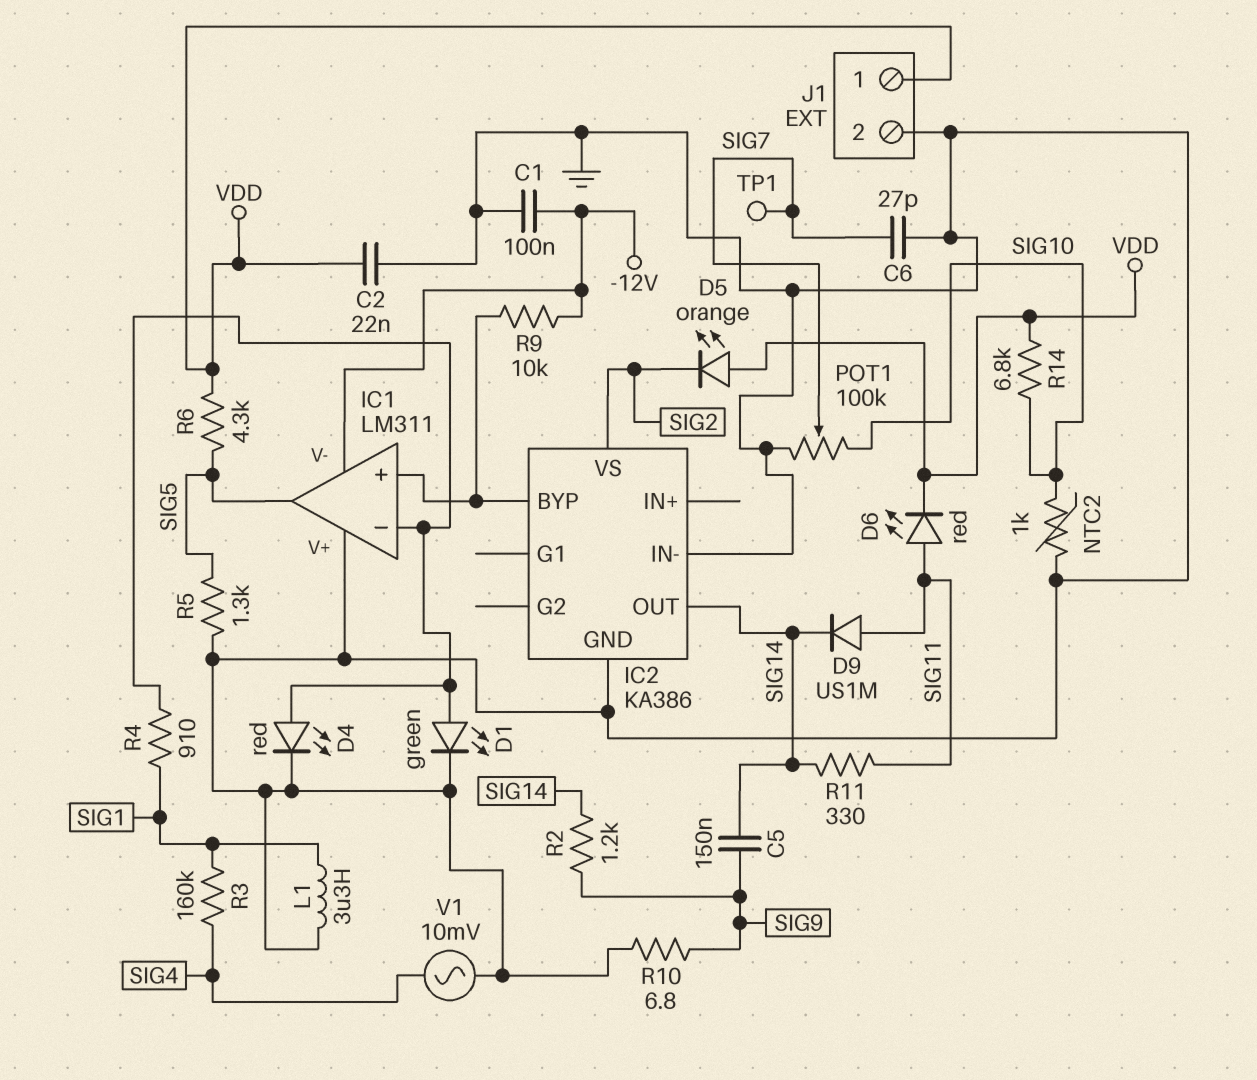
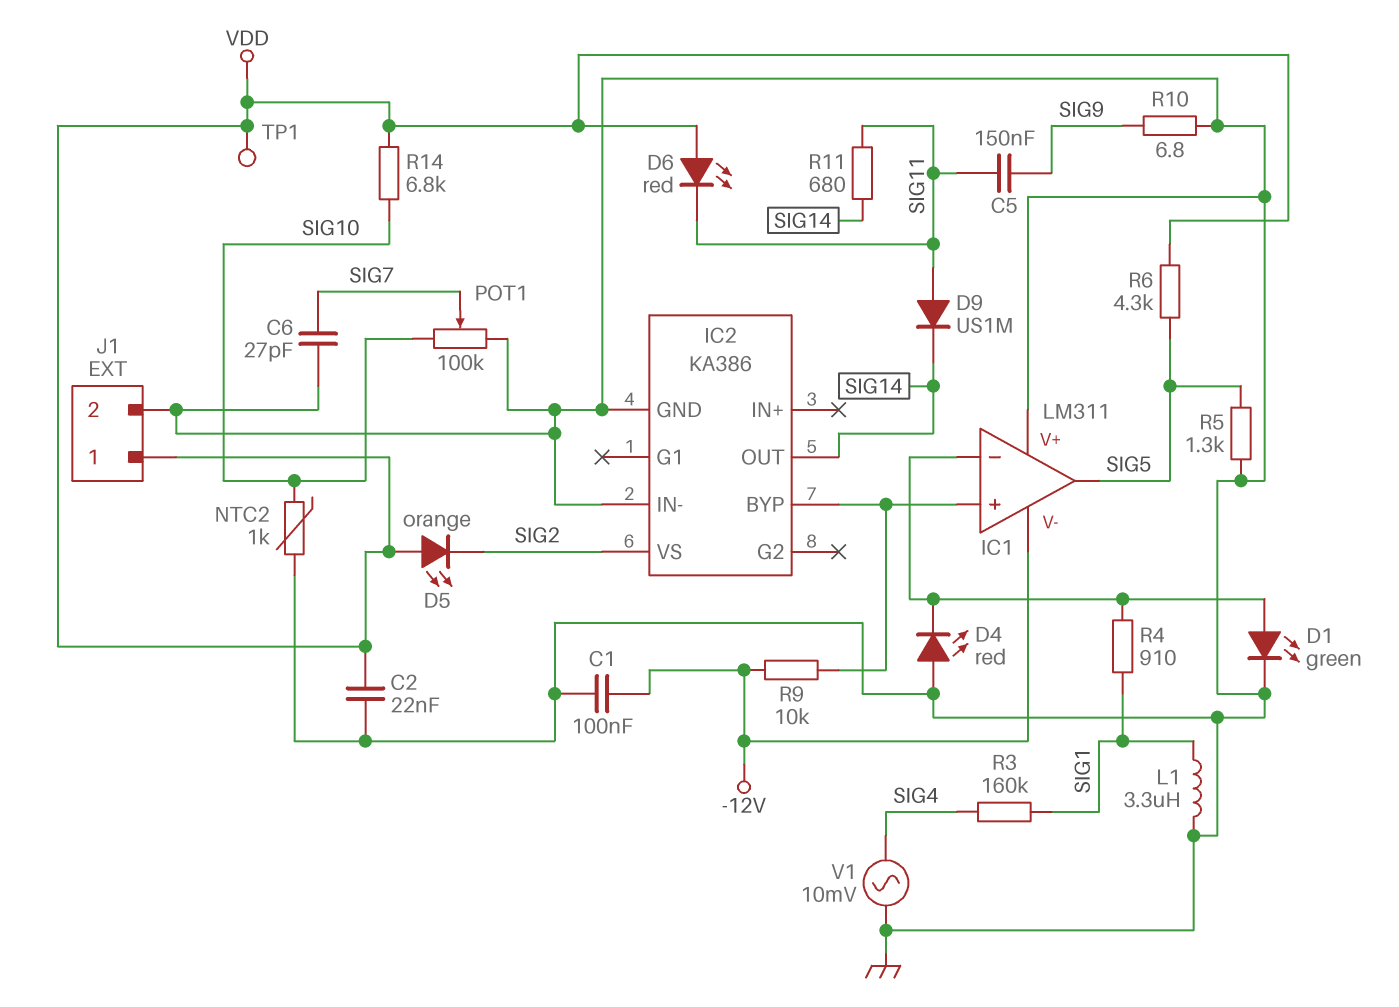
C5: 150nF (SIG9, SIG14) -> 150nF (SIG9, SIG11)
D4: LED red (A IC1/in-, K GND) -> LED red (A GND, K IC1/in-)
D6: LED red (A SIG11, K VDD) -> LED red (A VDD, K SIG11)
R2: 1.2k (SIG9, SIG14) -> none
R11: 330 (SIG11, SIG14) -> 680 (SIG11, SIG14)
TP1: test point (SIG7) -> test point (VDD)

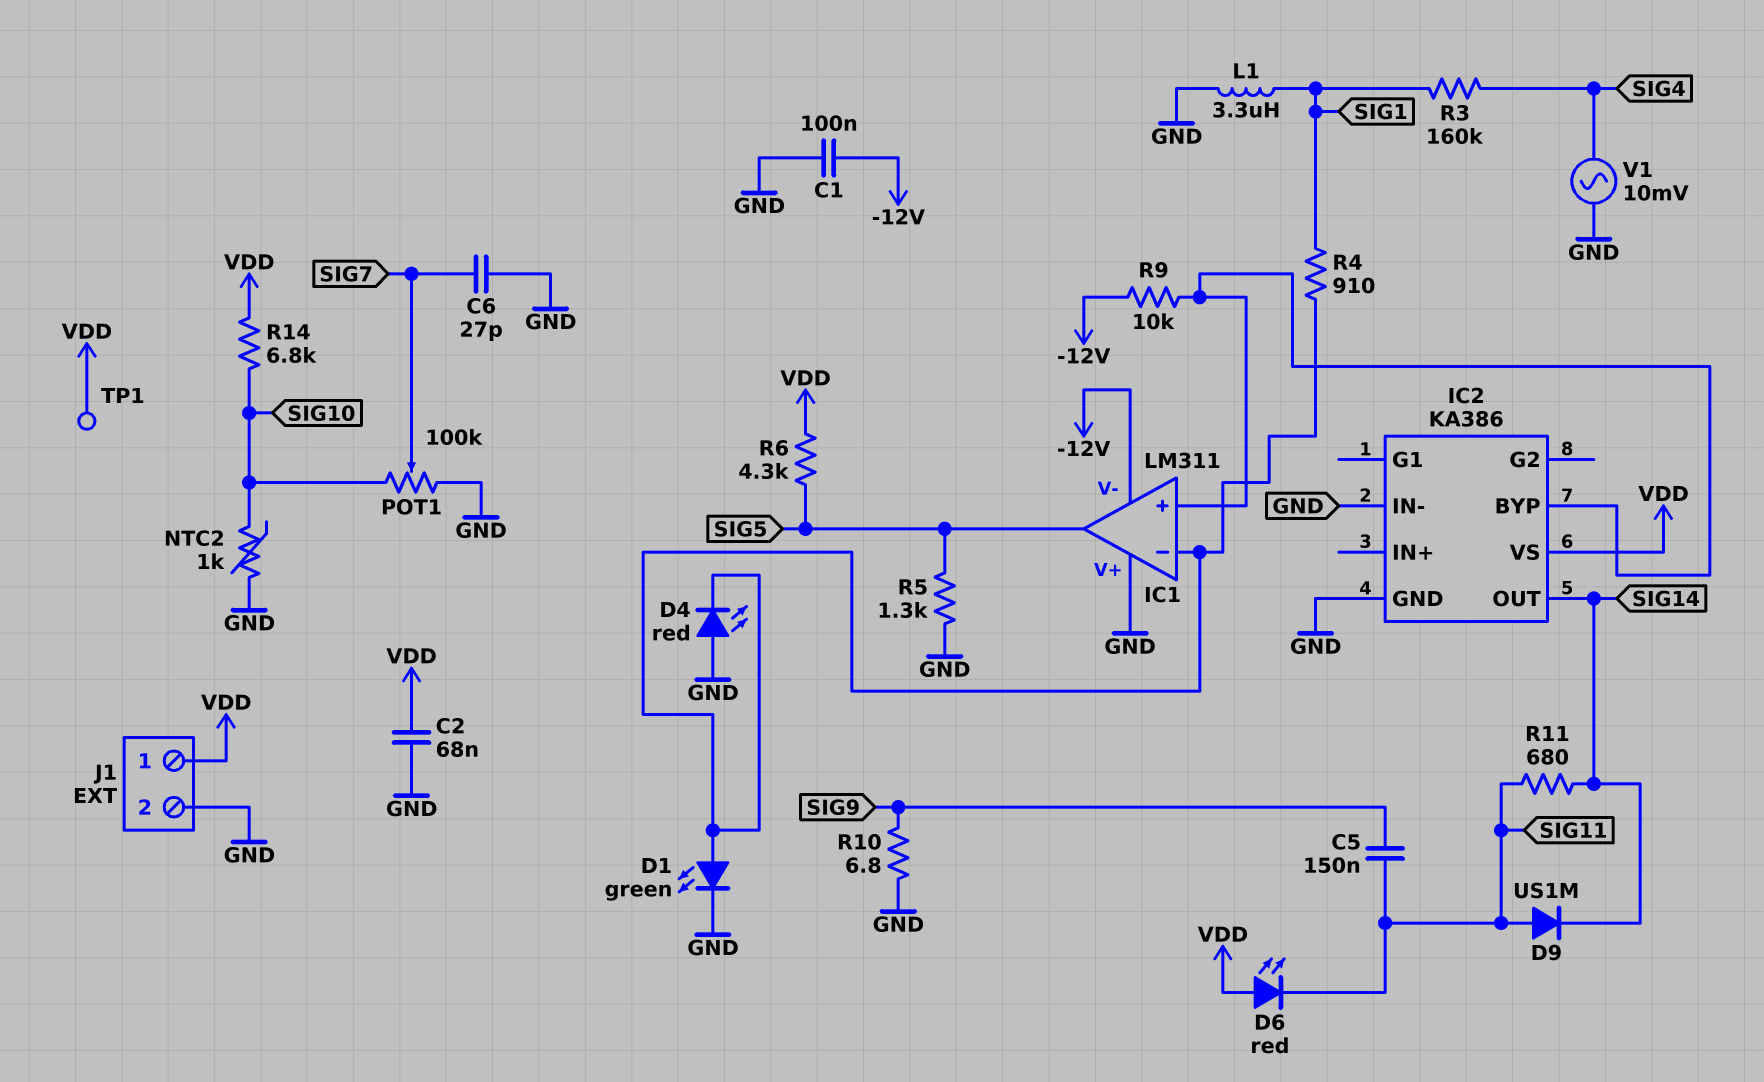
C2: 22nF (GND, VDD) -> 68nF (GND, VDD)
D5: LED orange (A VDD, K SIG2) -> none
IC2 pin VS: SIG2 -> VDD

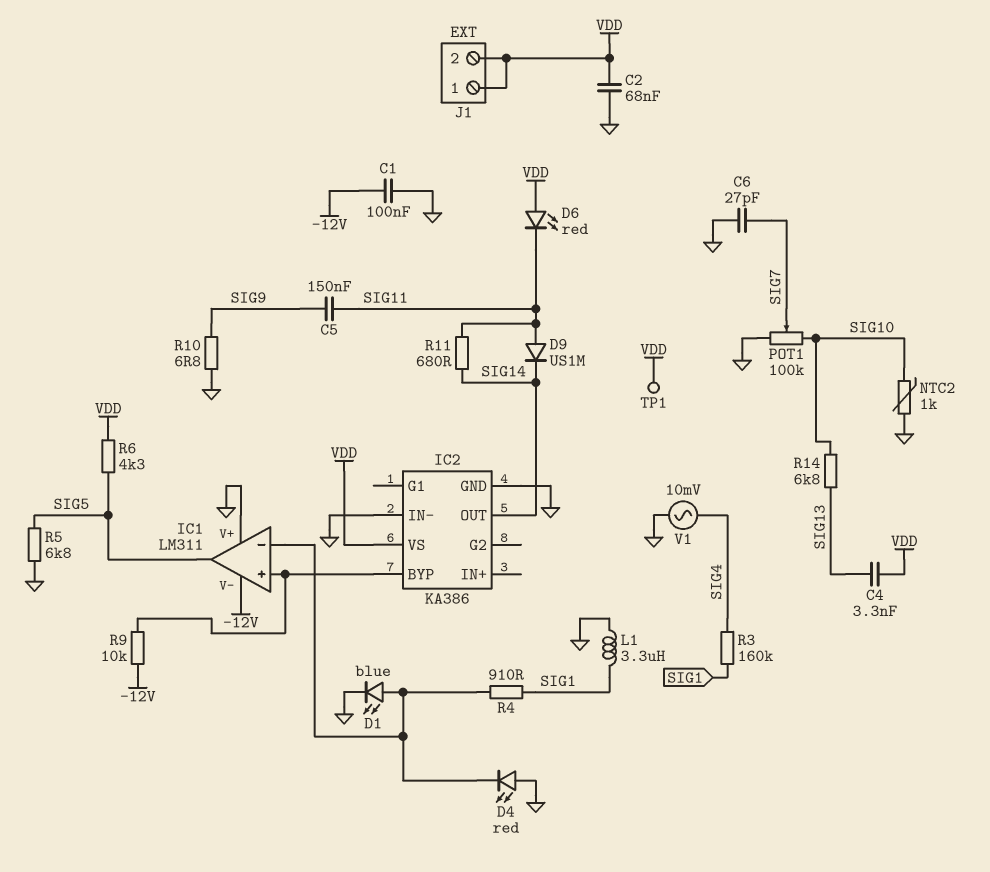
C4: none -> 3.3nF (SIG13, VDD)
D1: LED green (A IC1/in-, K GND) -> LED blue (A IC1/in-, K GND)
J1 pin 2: GND -> VDD
R5: 1.3k (GND, SIG5) -> 6.8k (GND, SIG5)
R14: 6.8k (SIG10, VDD) -> 6.8k (SIG10, SIG13)

